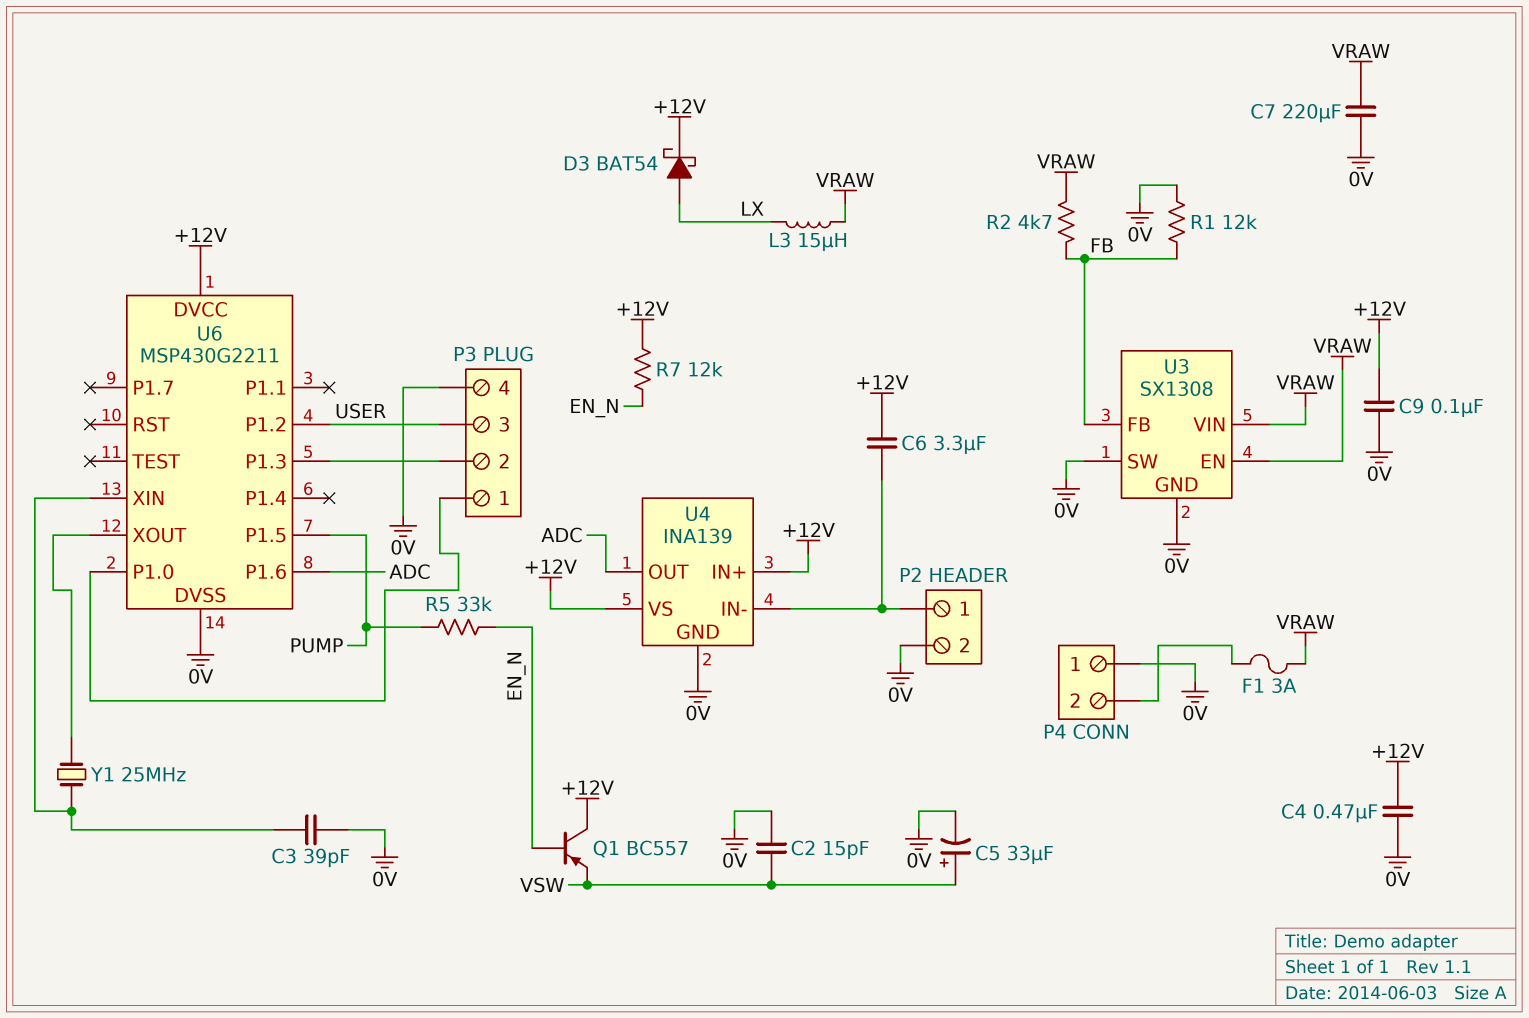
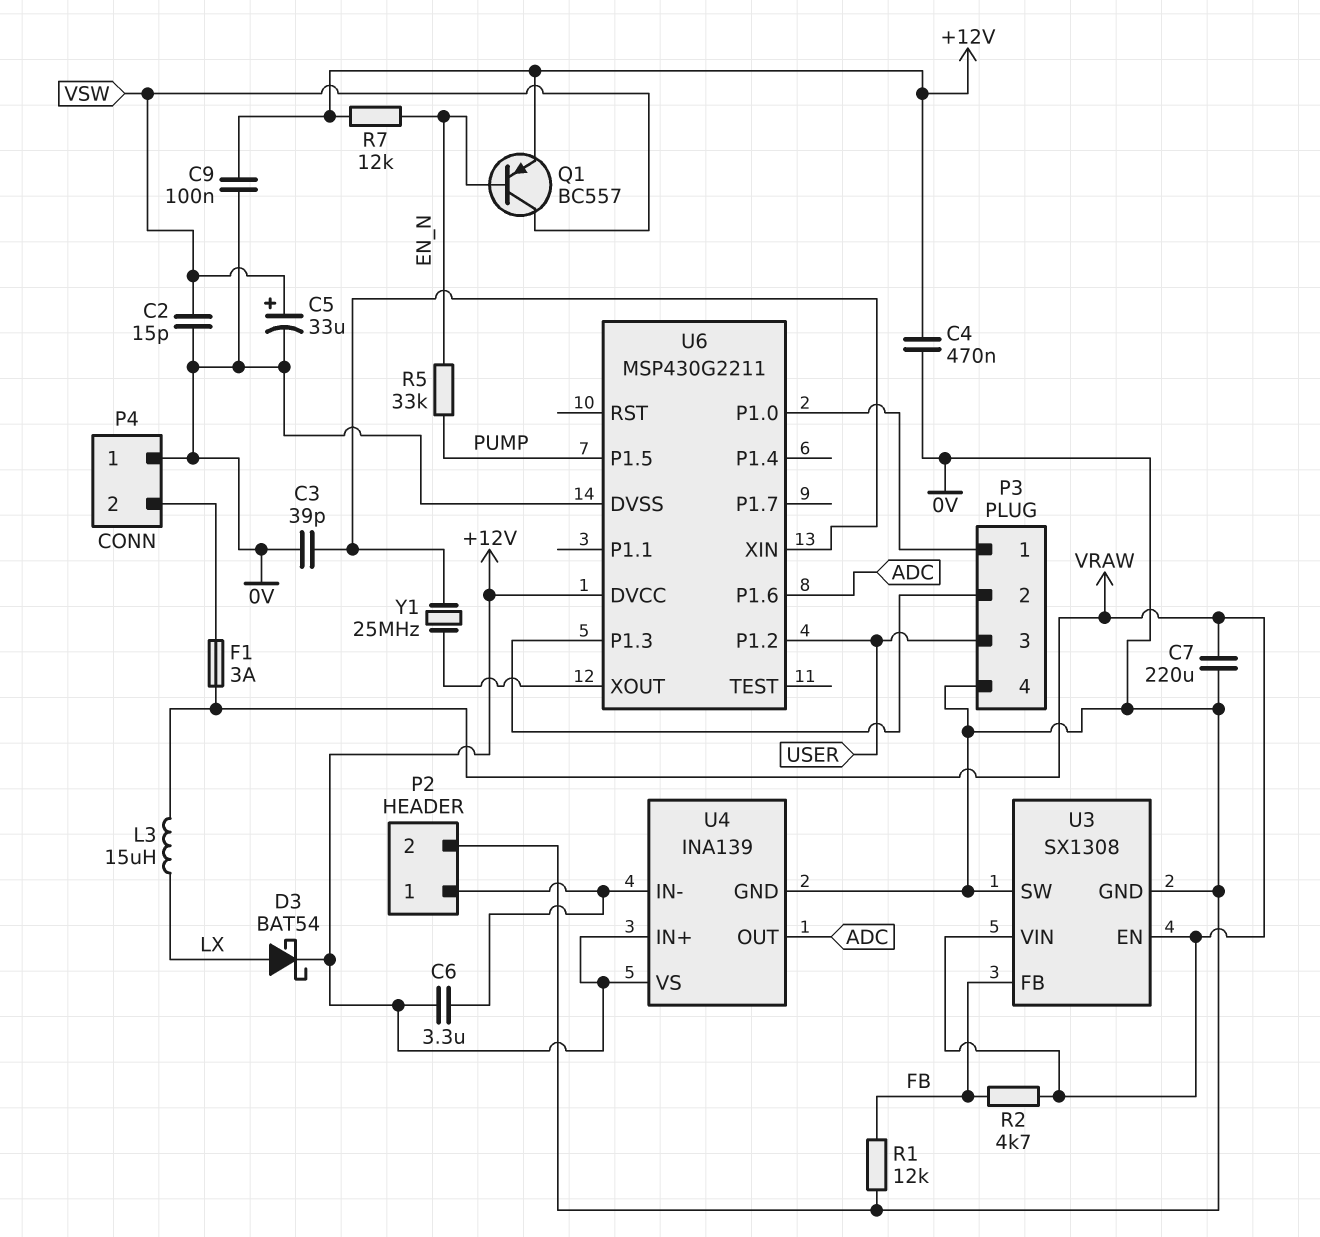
Q1: PNP BC557 (B EN_N, C +12V, E VSW) -> PNP BC557 (B EN_N, C VSW, E +12V)

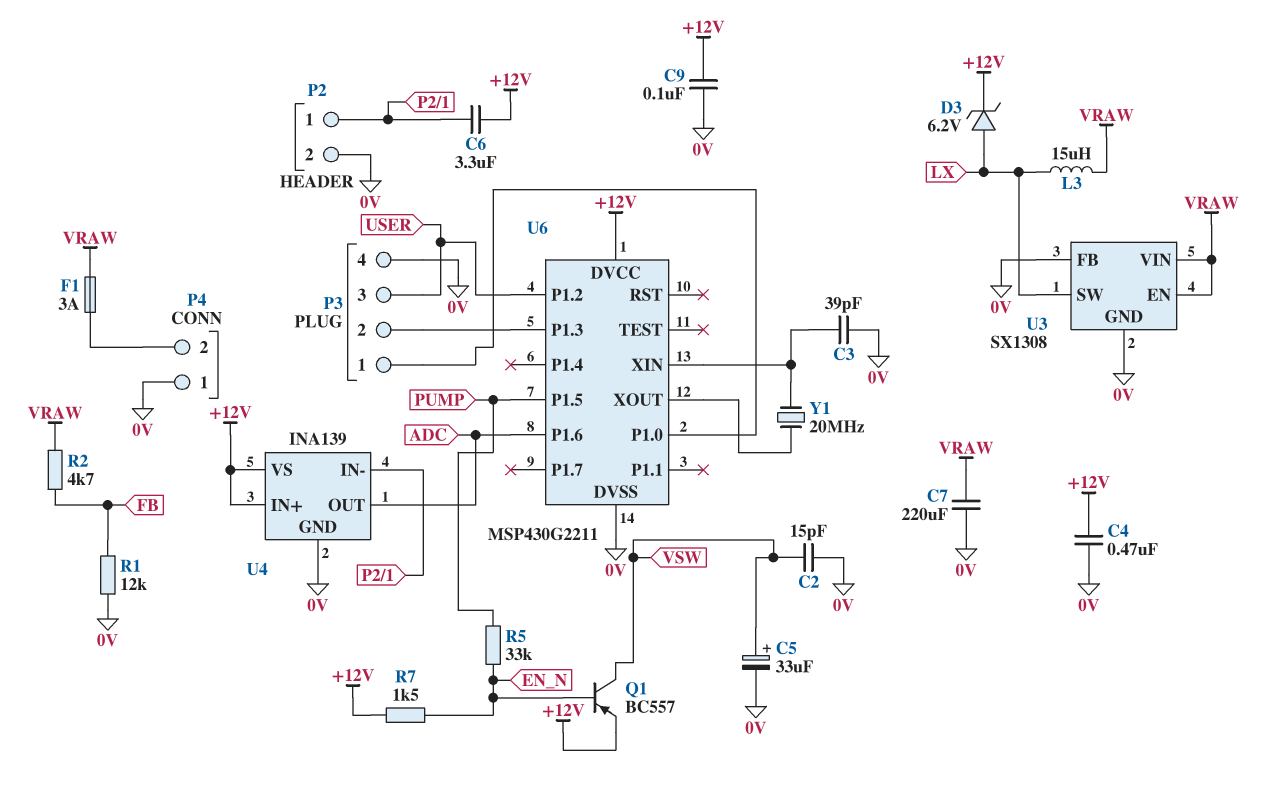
D3: schottky BAT54 (A LX, K +12V) -> zener 6.2V (A LX, K +12V)
R7: 12k (+12V, EN_N) -> 1.5k (+12V, EN_N)
U3 pin FB: FB -> 0V
U3 pin SW: 0V -> LX
Y1: 25MHz (U6/XIN, U6/XOUT) -> 20MHz (U6/XIN, U6/XOUT)

